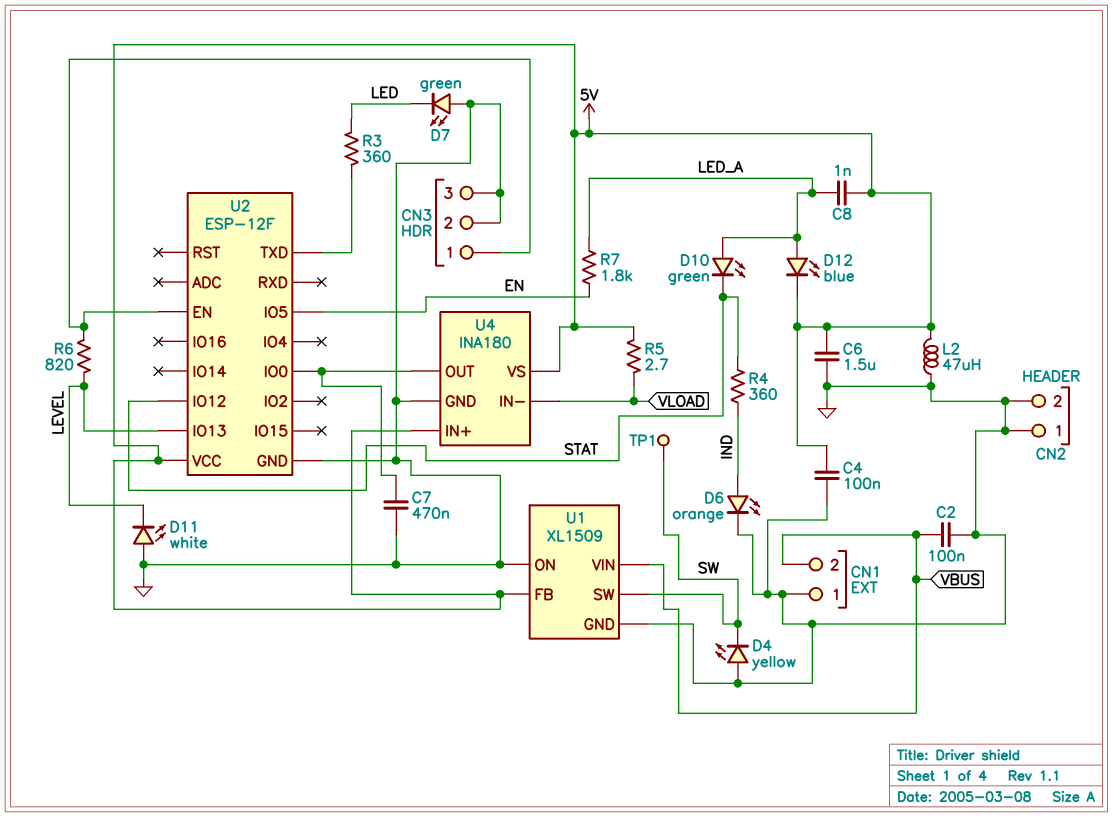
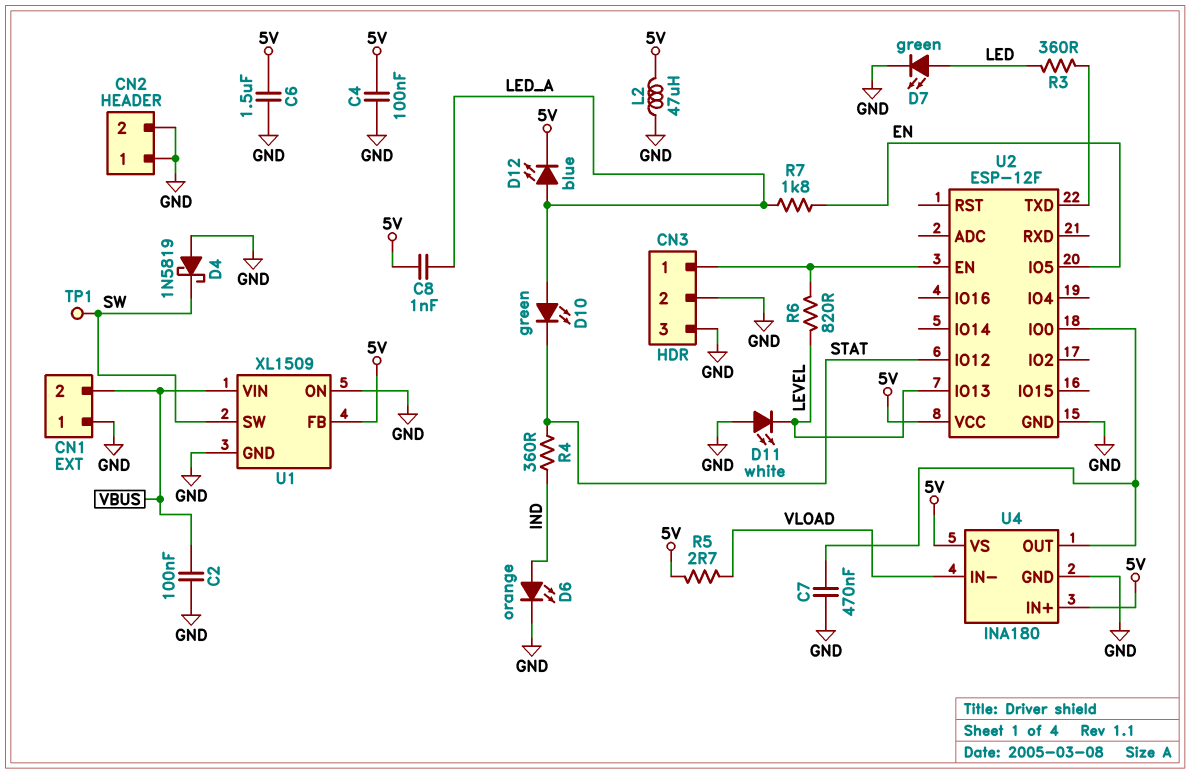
D4: LED yellow (A GND, K SW) -> schottky 1N5819 (A GND, K SW)
D7: LED green (A GND, K LED) -> LED green (A LED, K GND)

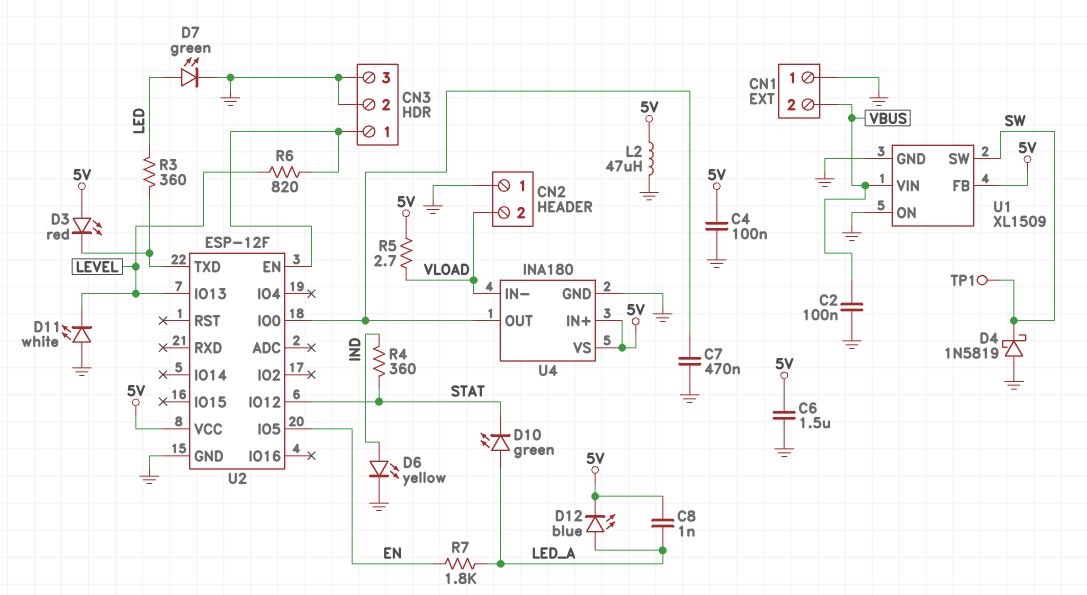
CN2 pin 2: GND -> VLOAD
D3: none -> LED red (A 5V, K U2/TXD)
D6: LED orange (A IND, K GND) -> LED yellow (A IND, K GND)

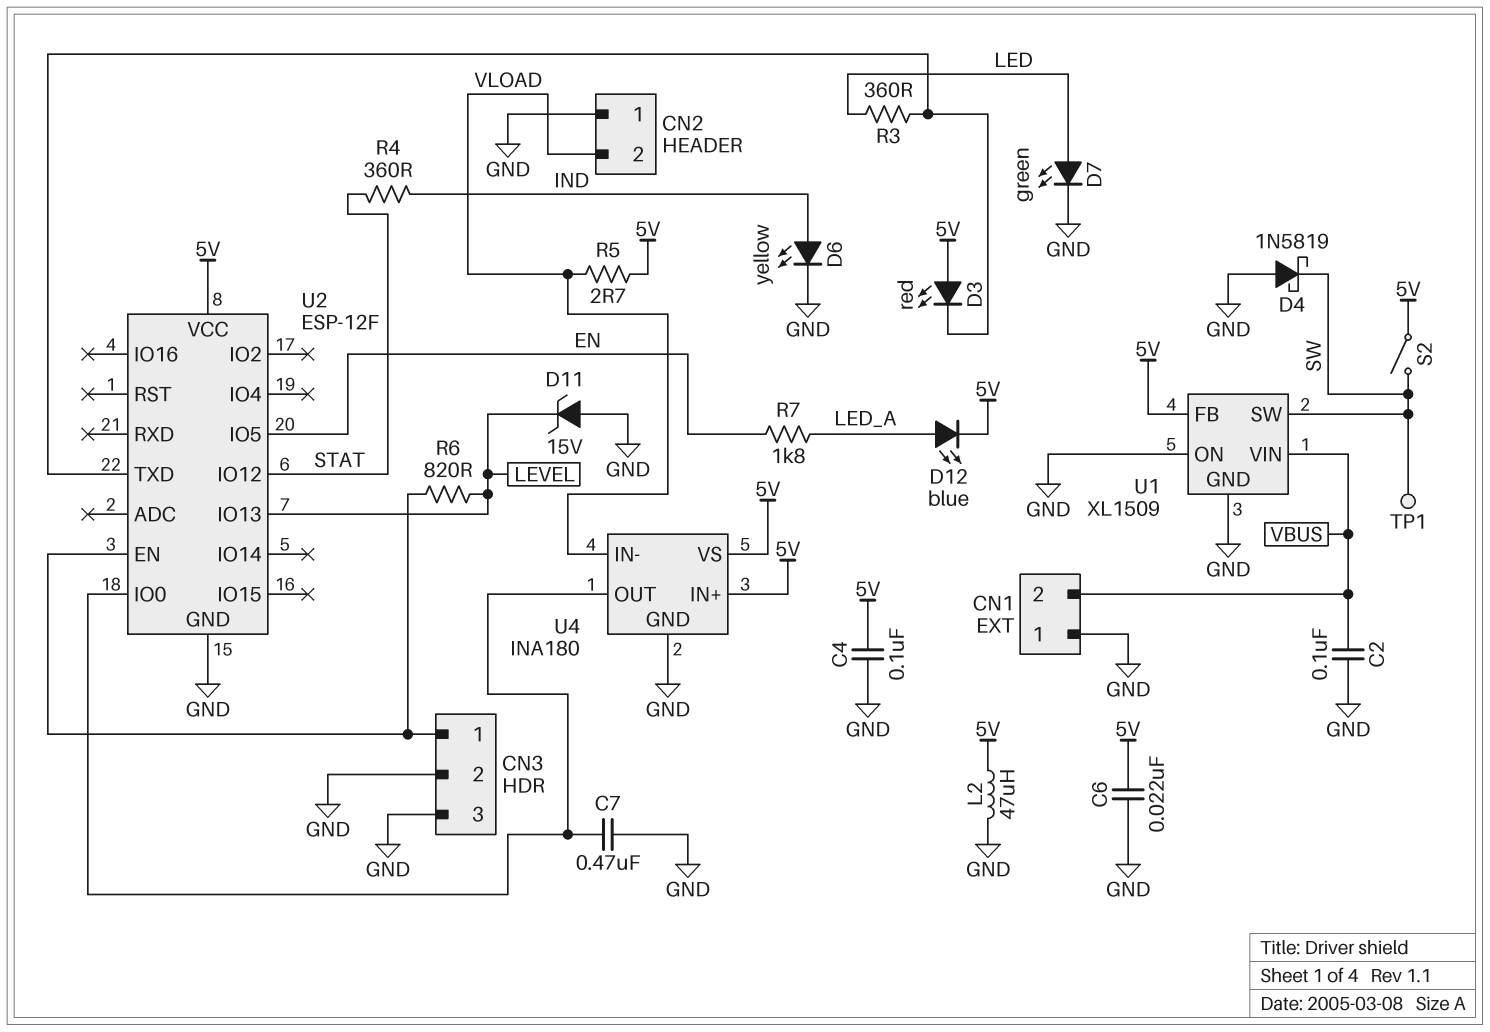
C6: 1.5uF (5V, GND) -> 22nF (5V, GND)
C8: 1nF (5V, LED_A) -> none
D10: LED green (A LED_A, K STAT) -> none
D11: LED white (A GND, K LEVEL) -> zener 15V (A GND, K LEVEL)
S2: none -> switch (5V, SW)

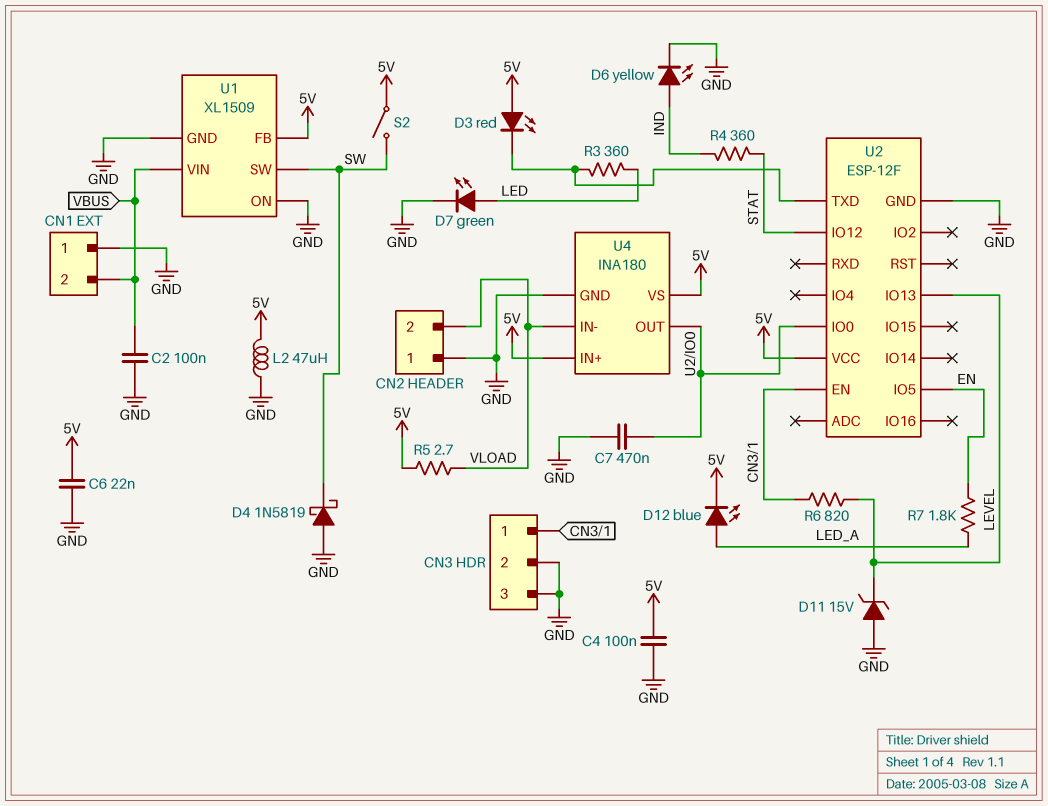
TP1: test point (SW) -> none

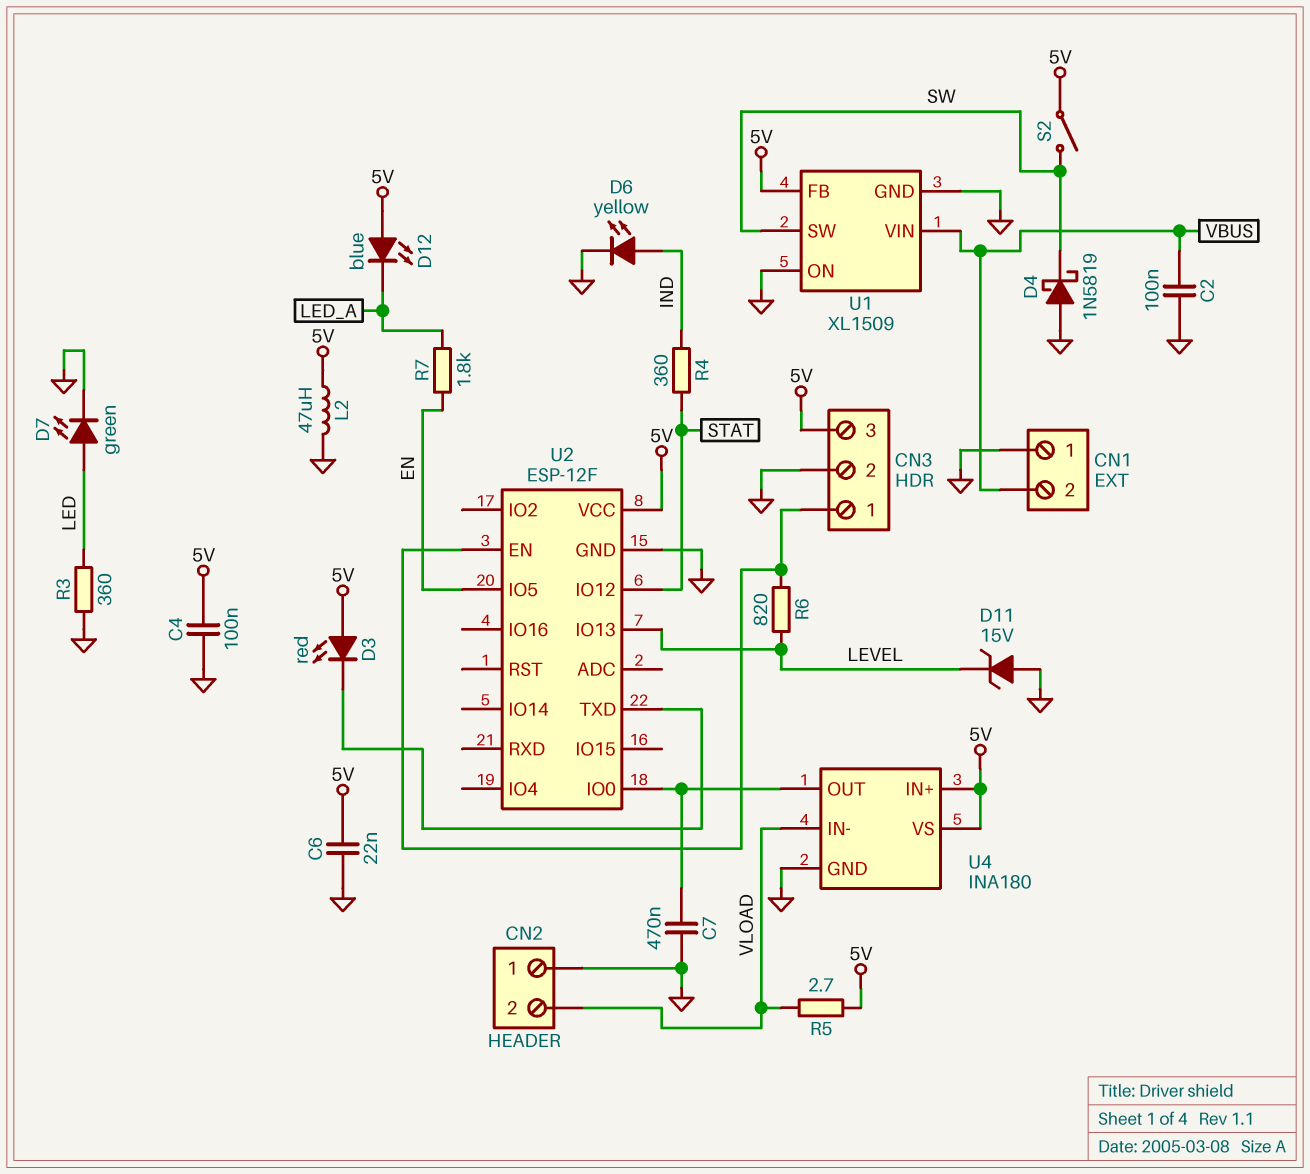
CN3 pin 3: GND -> 5V
D12: LED blue (A LED_A, K 5V) -> LED blue (A 5V, K LED_A)
R3: 360 (LED, U2/TXD) -> 360 (GND, LED)

